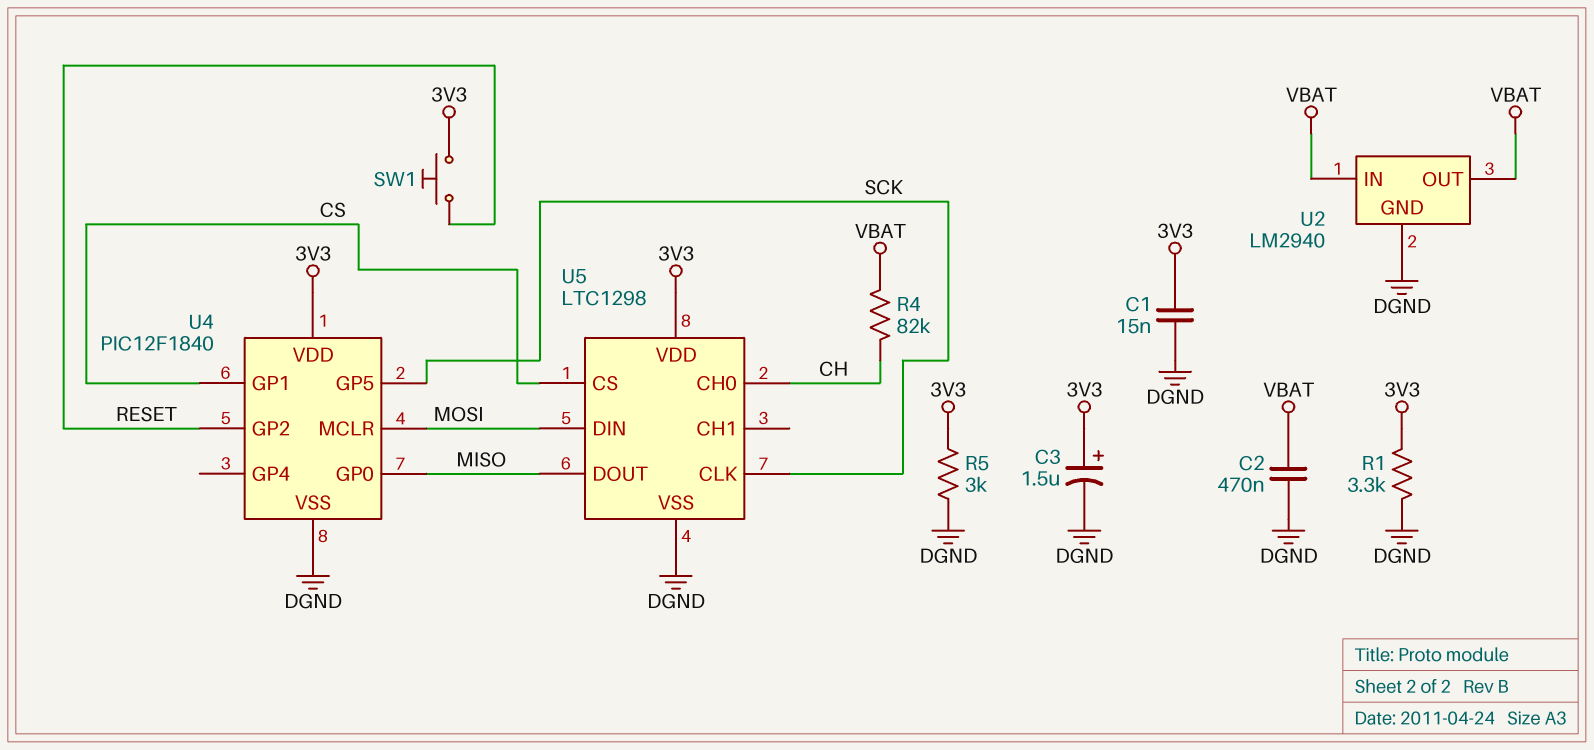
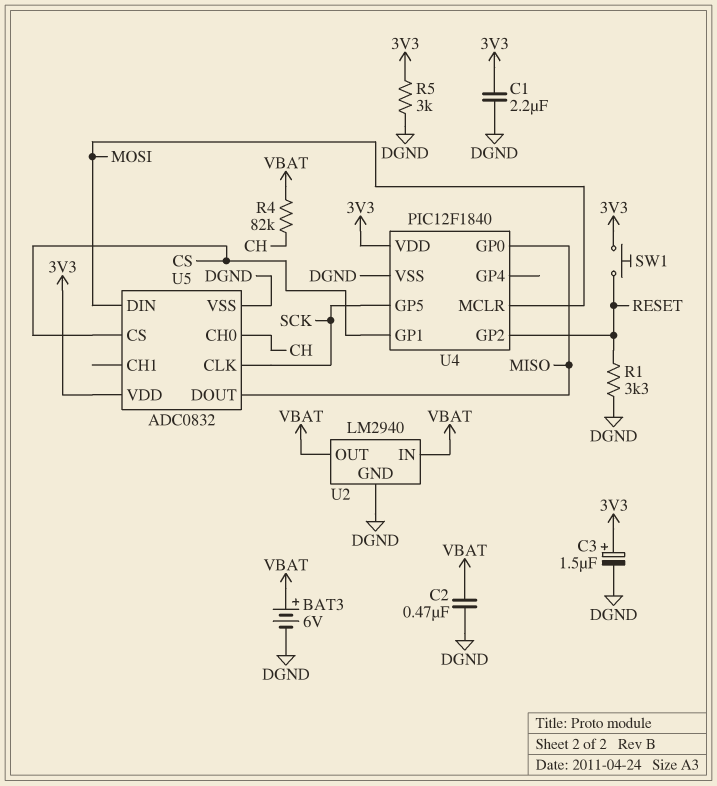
BAT3: none -> 6V (plus VBAT, minus DGND)
C1: 15nF (3V3, DGND) -> 2.2uF (3V3, DGND)
R1: 3.3k (3V3, DGND) -> 3.3k (DGND, RESET)
U5: LTC1298 -> ADC0832

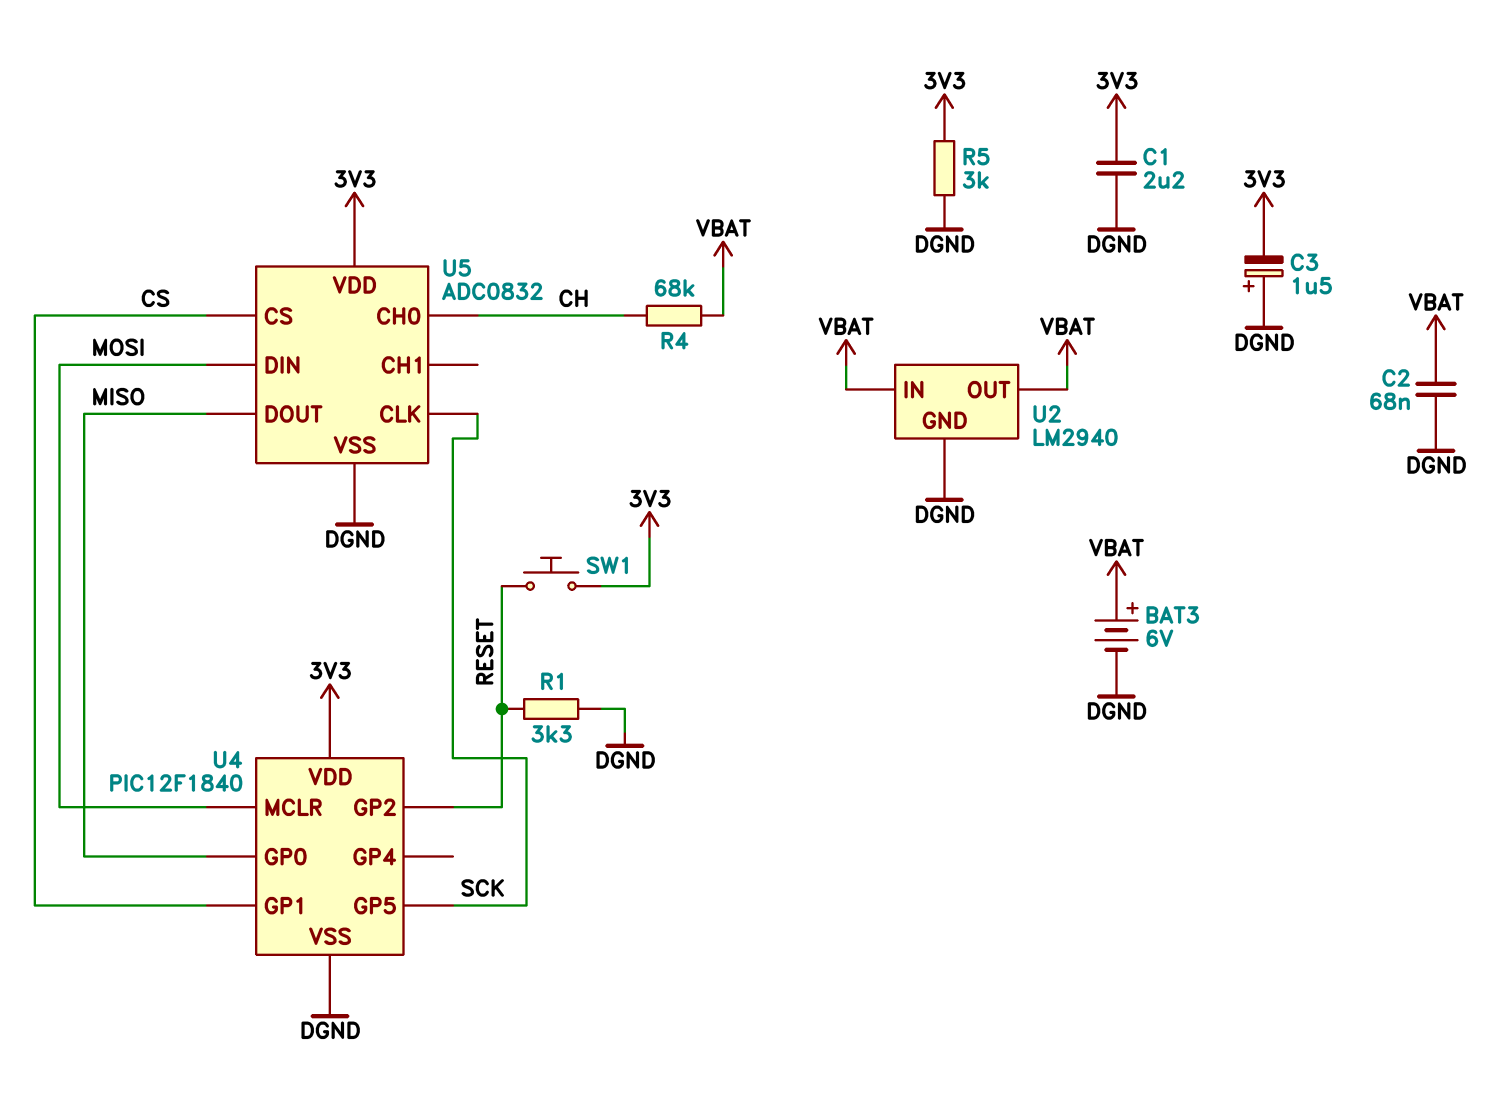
C2: 470nF (DGND, VBAT) -> 68nF (DGND, VBAT)
C3: 1.5uF (plus 3V3, minus DGND) -> 1.5uF (plus DGND, minus 3V3)
R4: 82k (CH, VBAT) -> 68k (CH, VBAT)

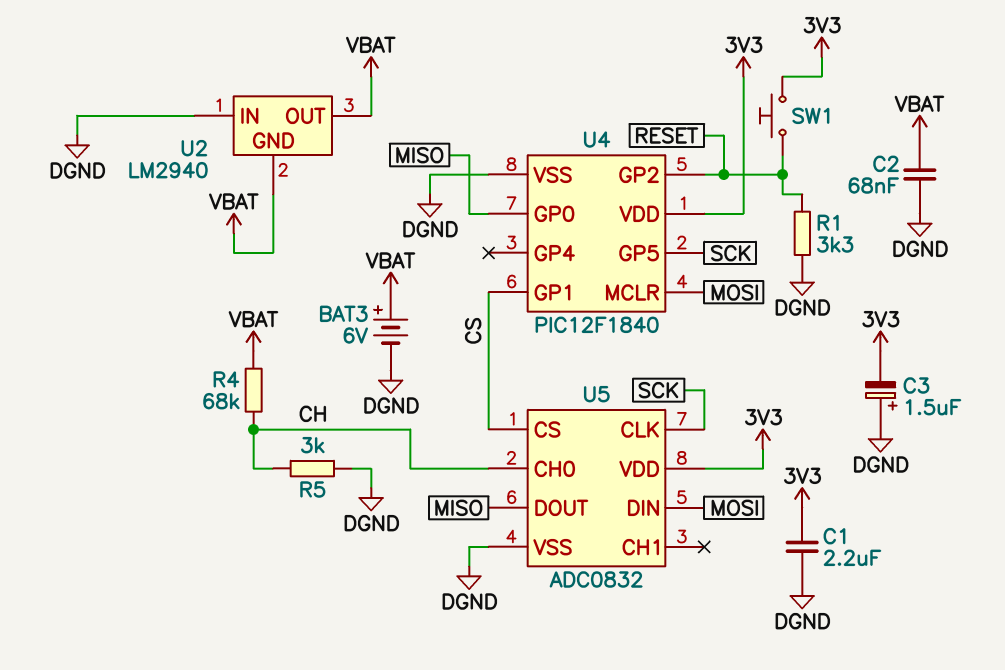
R5: 3k (3V3, DGND) -> 3k (CH, DGND)
U2 pin GND: DGND -> VBAT
U2 pin IN: VBAT -> DGND

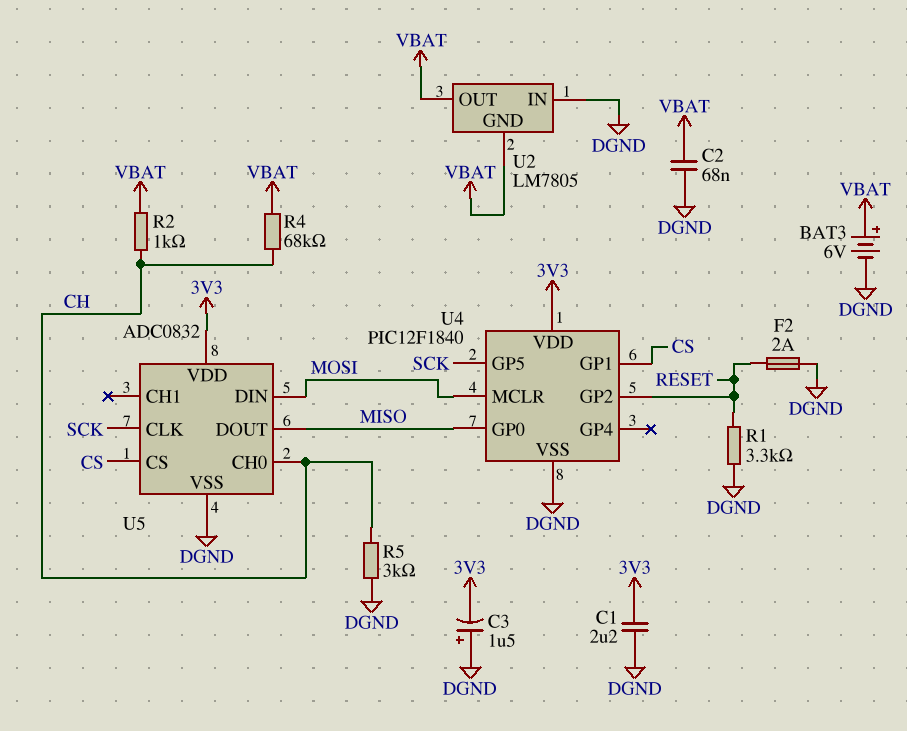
F2: none -> 2A (DGND, RESET)
R2: none -> 1k (CH, VBAT)
SW1: button (3V3, RESET) -> none
U2: LM2940 -> LM7805

